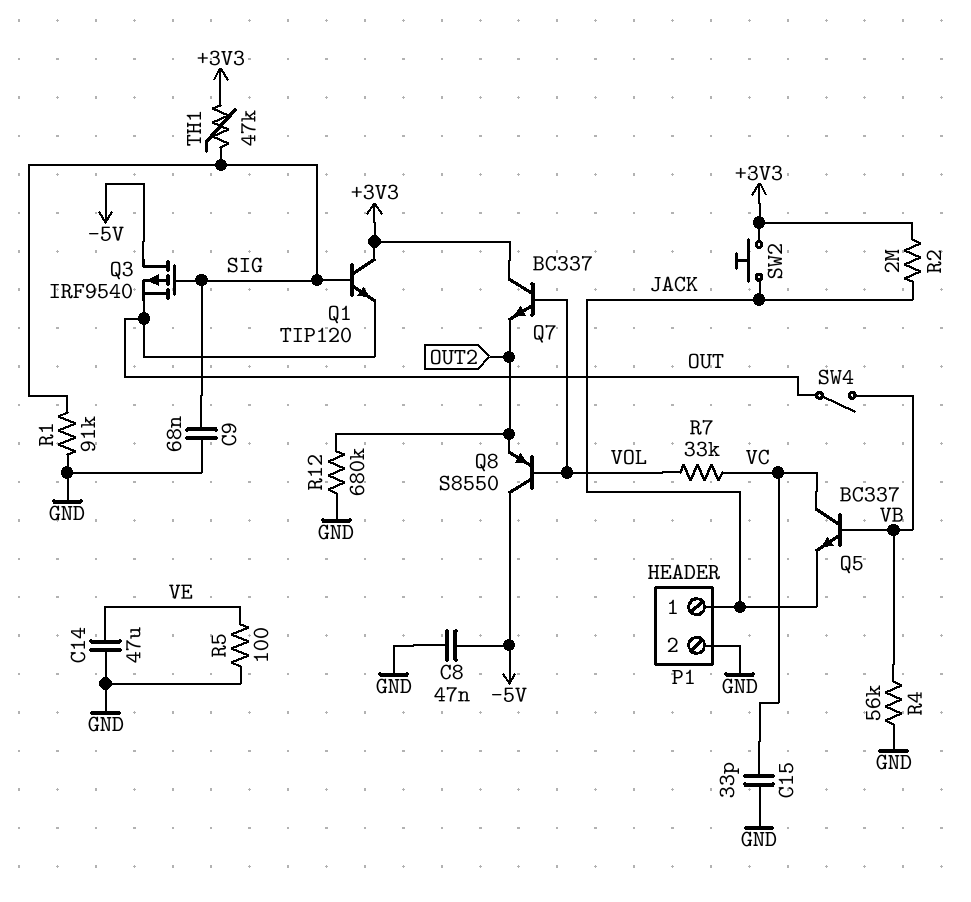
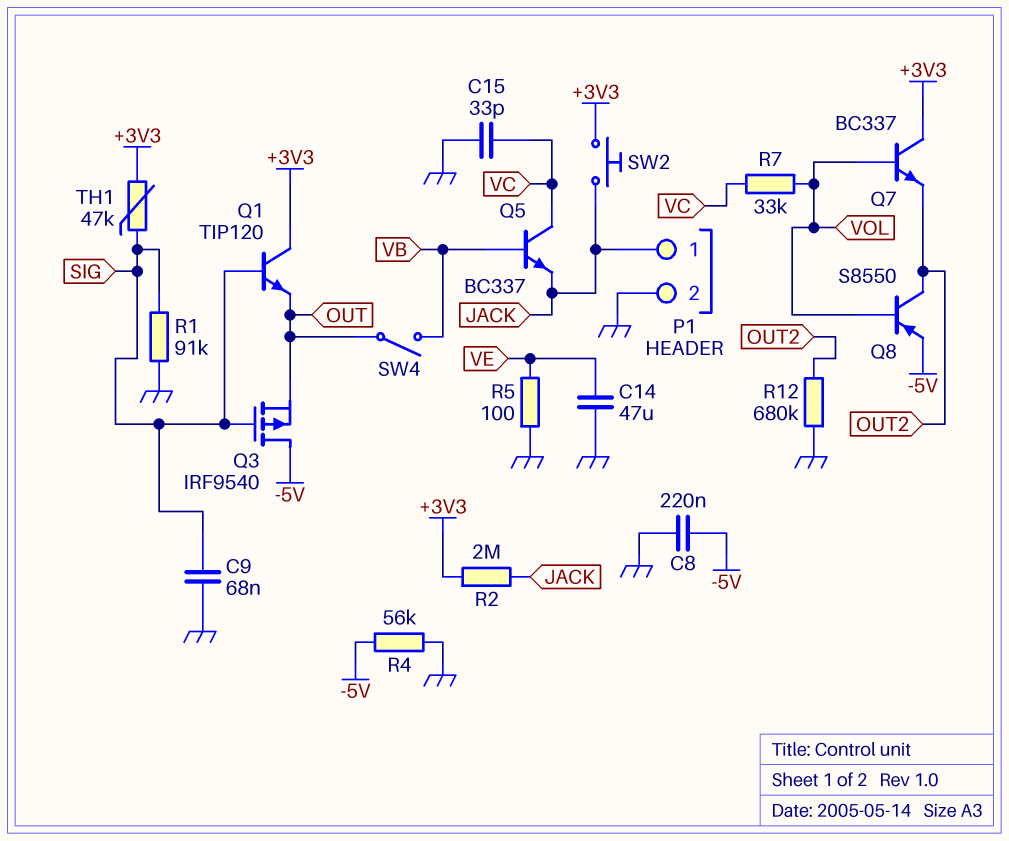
C8: 47nF (-5V, GND) -> 220nF (-5V, GND)
Q8: PNP S8550 (B VOL, C -5V, E OUT2) -> PNP S8550 (B VOL, C OUT2, E -5V)
R4: 56k (GND, VB) -> 56k (-5V, GND)

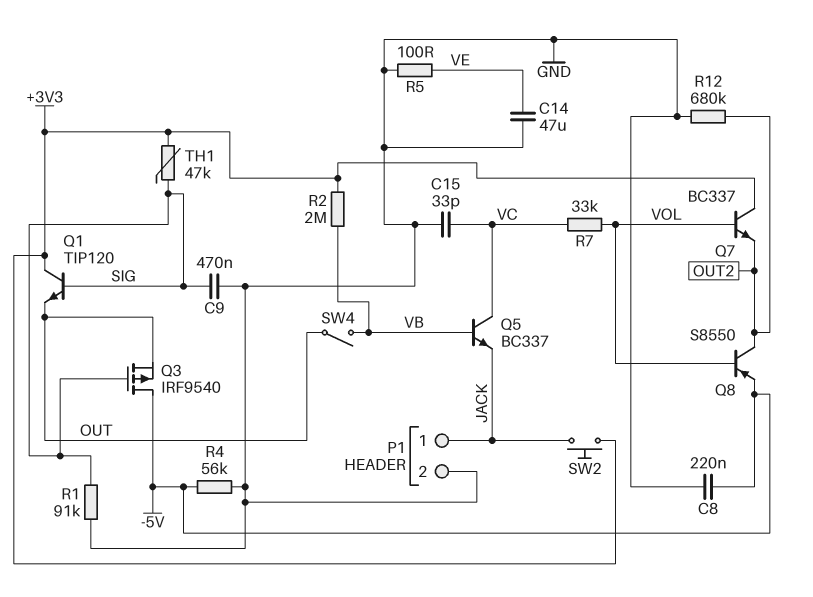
C9: 68nF (GND, SIG) -> 470nF (GND, SIG)
R2: 2M (+3V3, JACK) -> 2M (+3V3, VB)

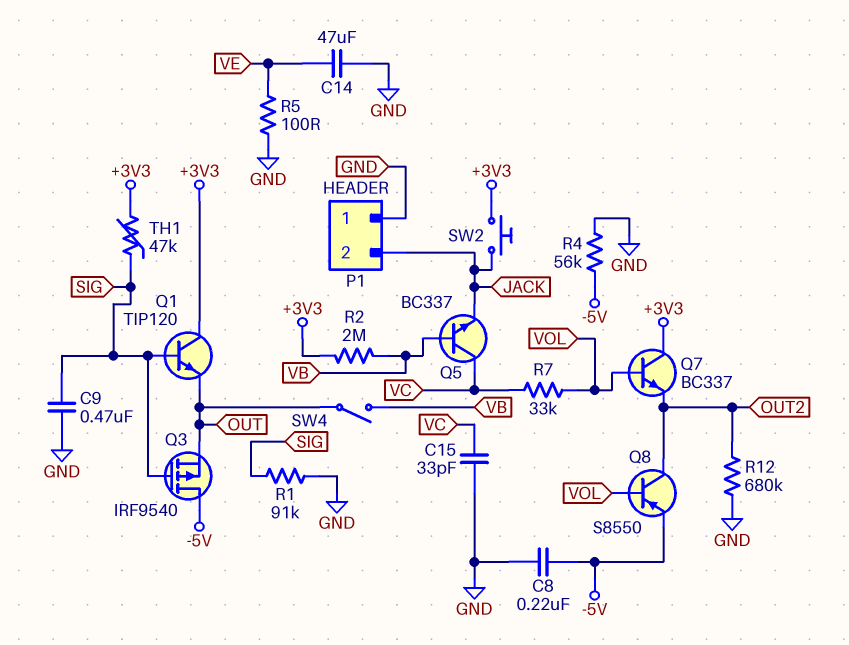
P1 pin 1: JACK -> GND
P1 pin 2: GND -> JACK

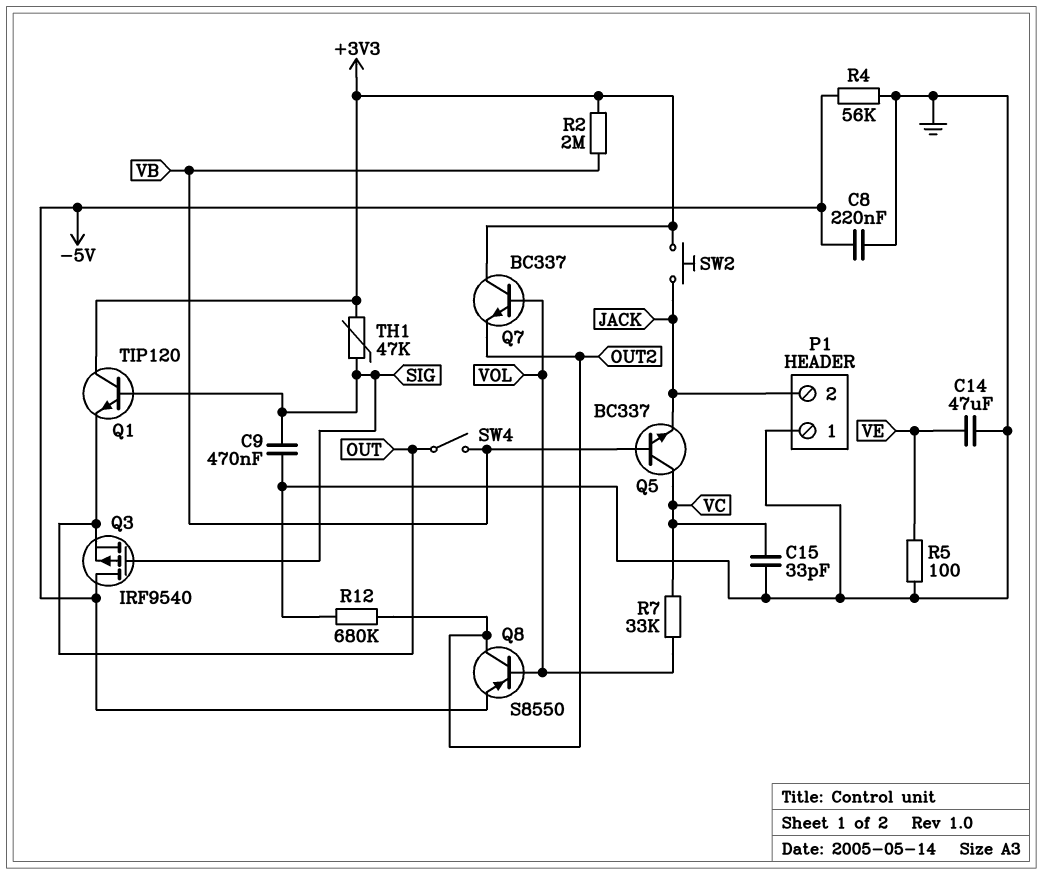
R1: 91k (GND, SIG) -> none

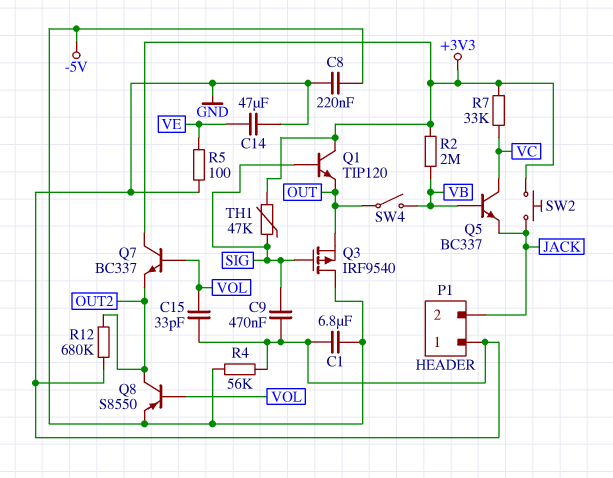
C1: none -> 6.8uF (-5V, GND)
C15: 33pF (GND, VC) -> 33pF (GND, VOL)
R7: 33k (VC, VOL) -> 33k (+3V3, VC)

